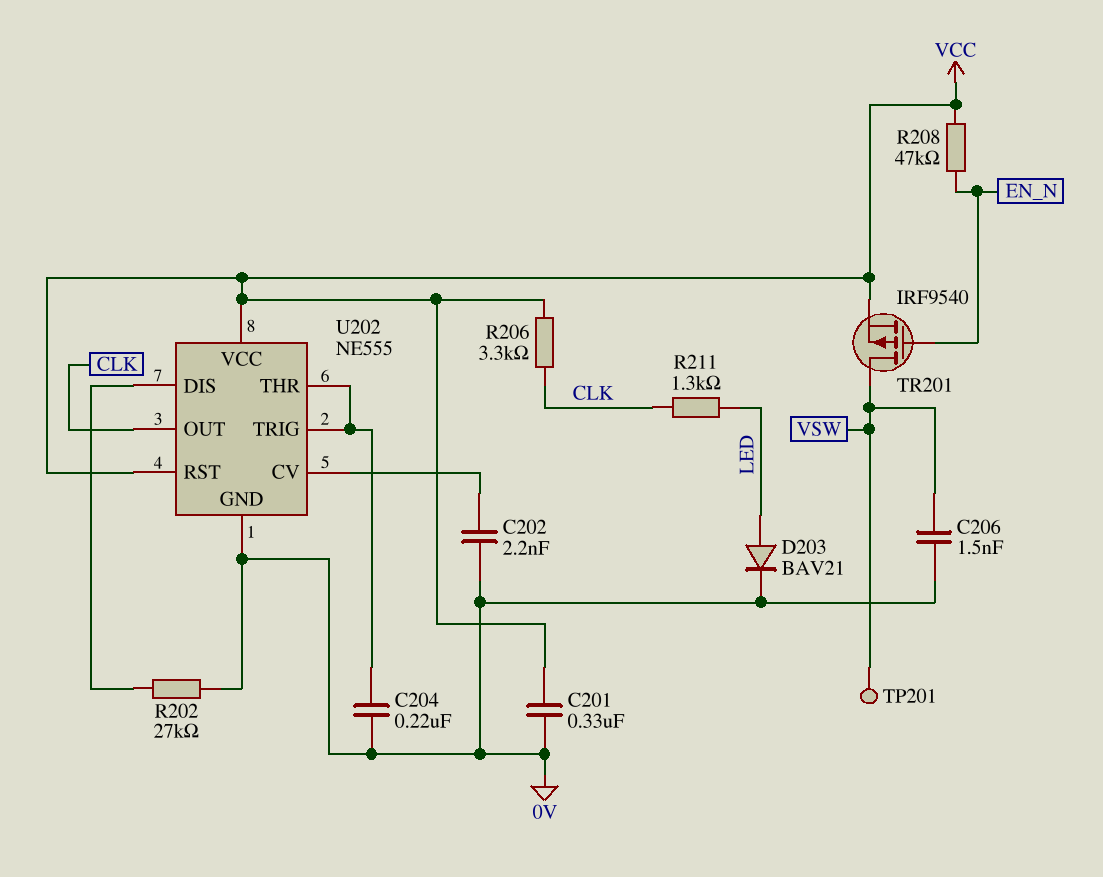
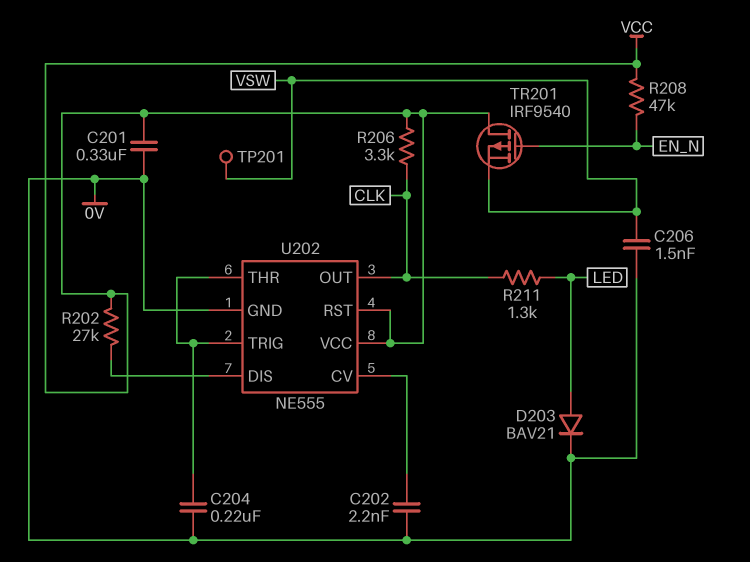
R202: 27k (0V, U202/DIS) -> 27k (U202/DIS, VCC)
TR201: PMOS IRF9540 (G EN_N, D VSW, S VCC) -> PMOS IRF9540 (G EN_N, D VCC, S VSW)

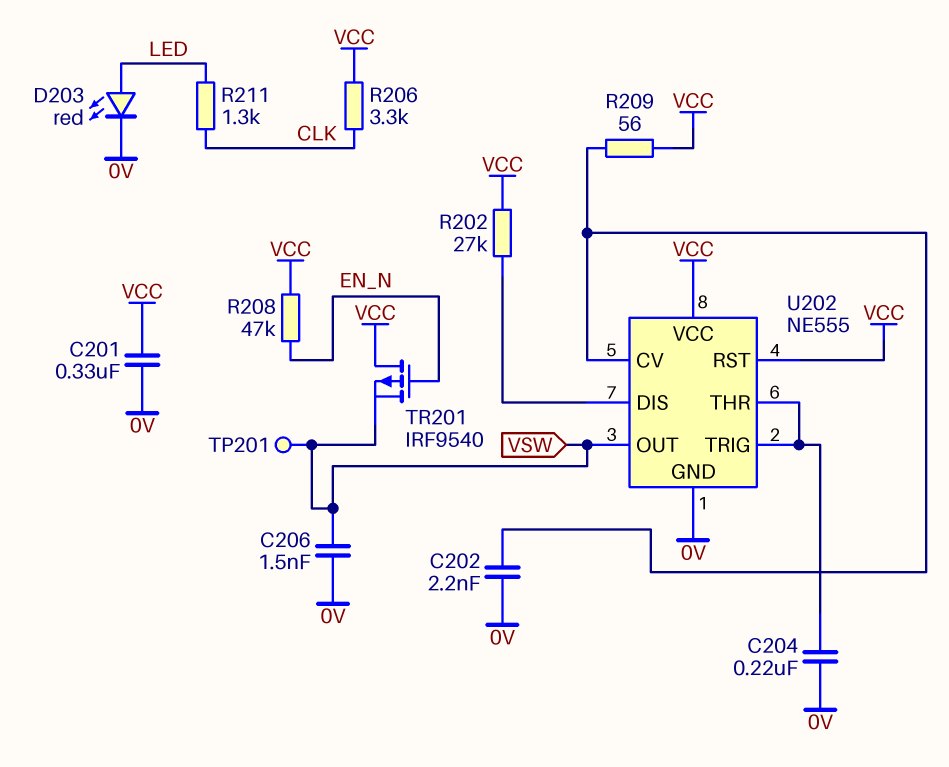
D203: diode BAV21 (A LED, K 0V) -> LED red (A LED, K 0V)
R209: none -> 56 (U202/CV, VCC)
U202 pin OUT: CLK -> VSW

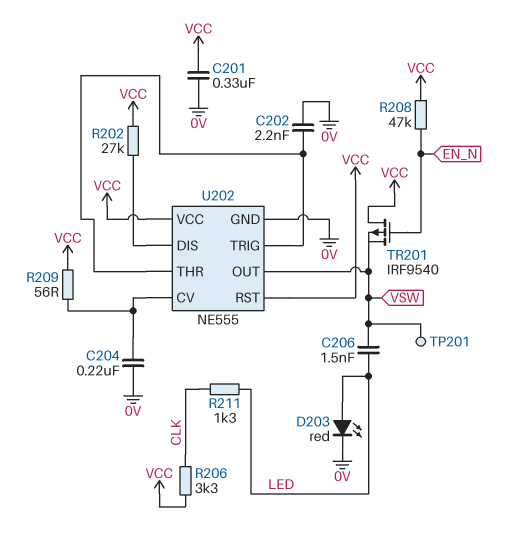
C202: 2.2nF (0V, U202/CV) -> 2.2nF (0V, U202/THR)
C204: 220nF (0V, U202/THR) -> 220nF (0V, U202/CV)
C206: 1.5nF (0V, VSW) -> 1.5nF (LED, VSW)

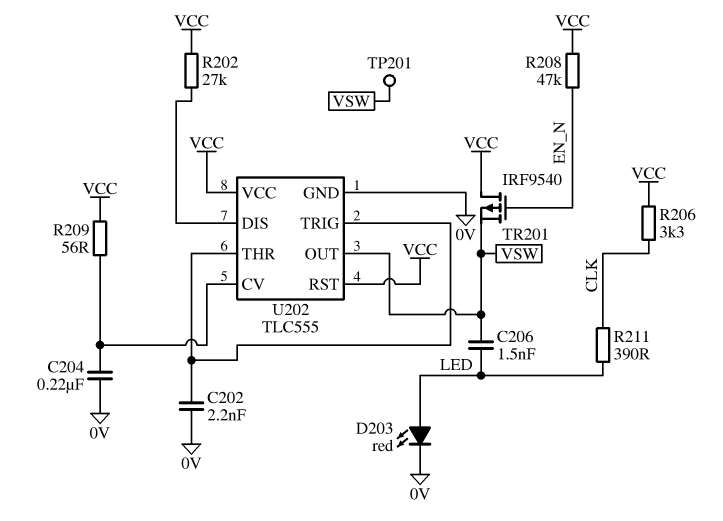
C201: 330nF (0V, VCC) -> none
R211: 1.3k (CLK, LED) -> 390 (CLK, LED)
U202: NE555 -> TLC555

